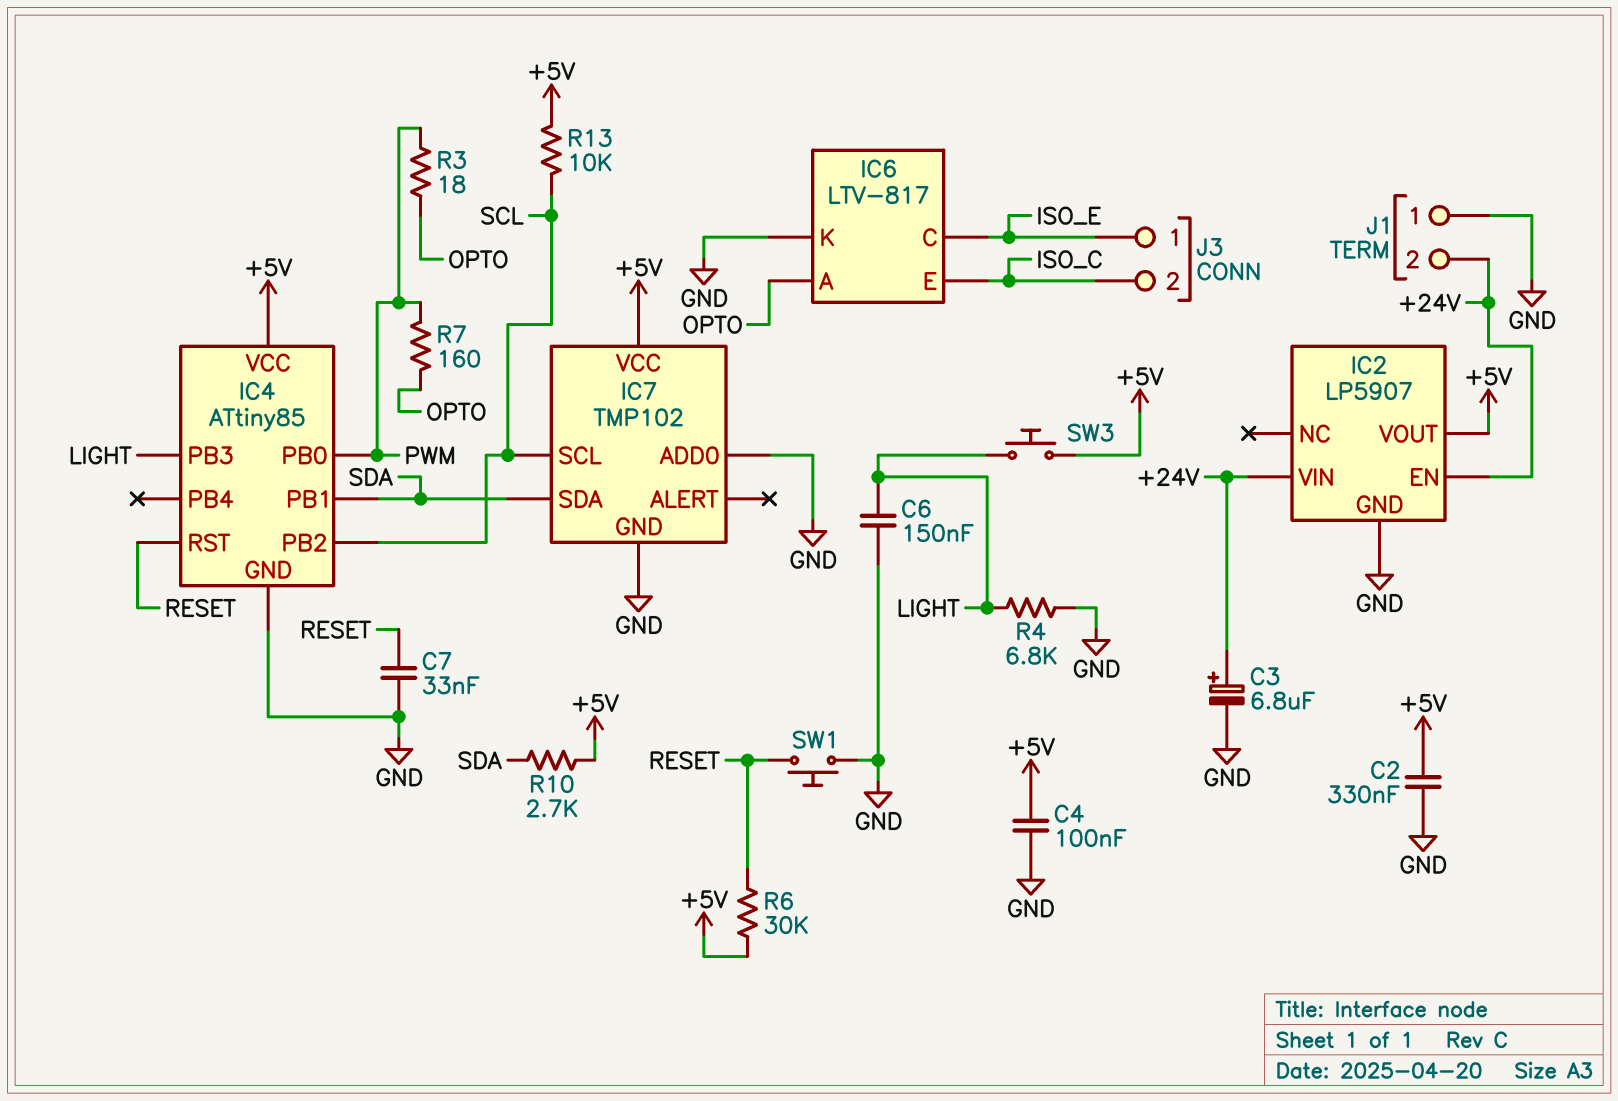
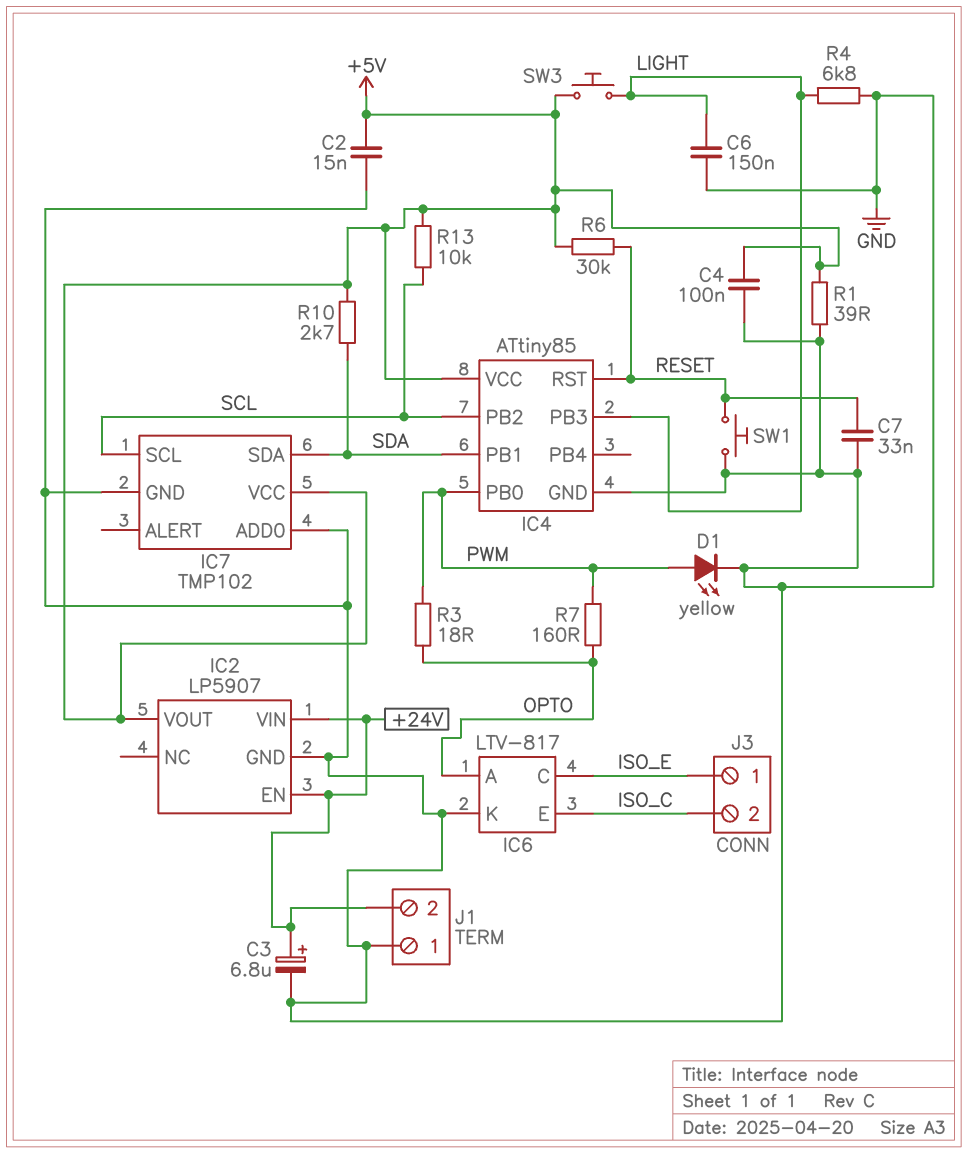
C2: 330nF (+5V, GND) -> 15nF (+5V, GND)
D1: none -> LED yellow (A PWM, K GND)
R1: none -> 39 (+5V, GND)

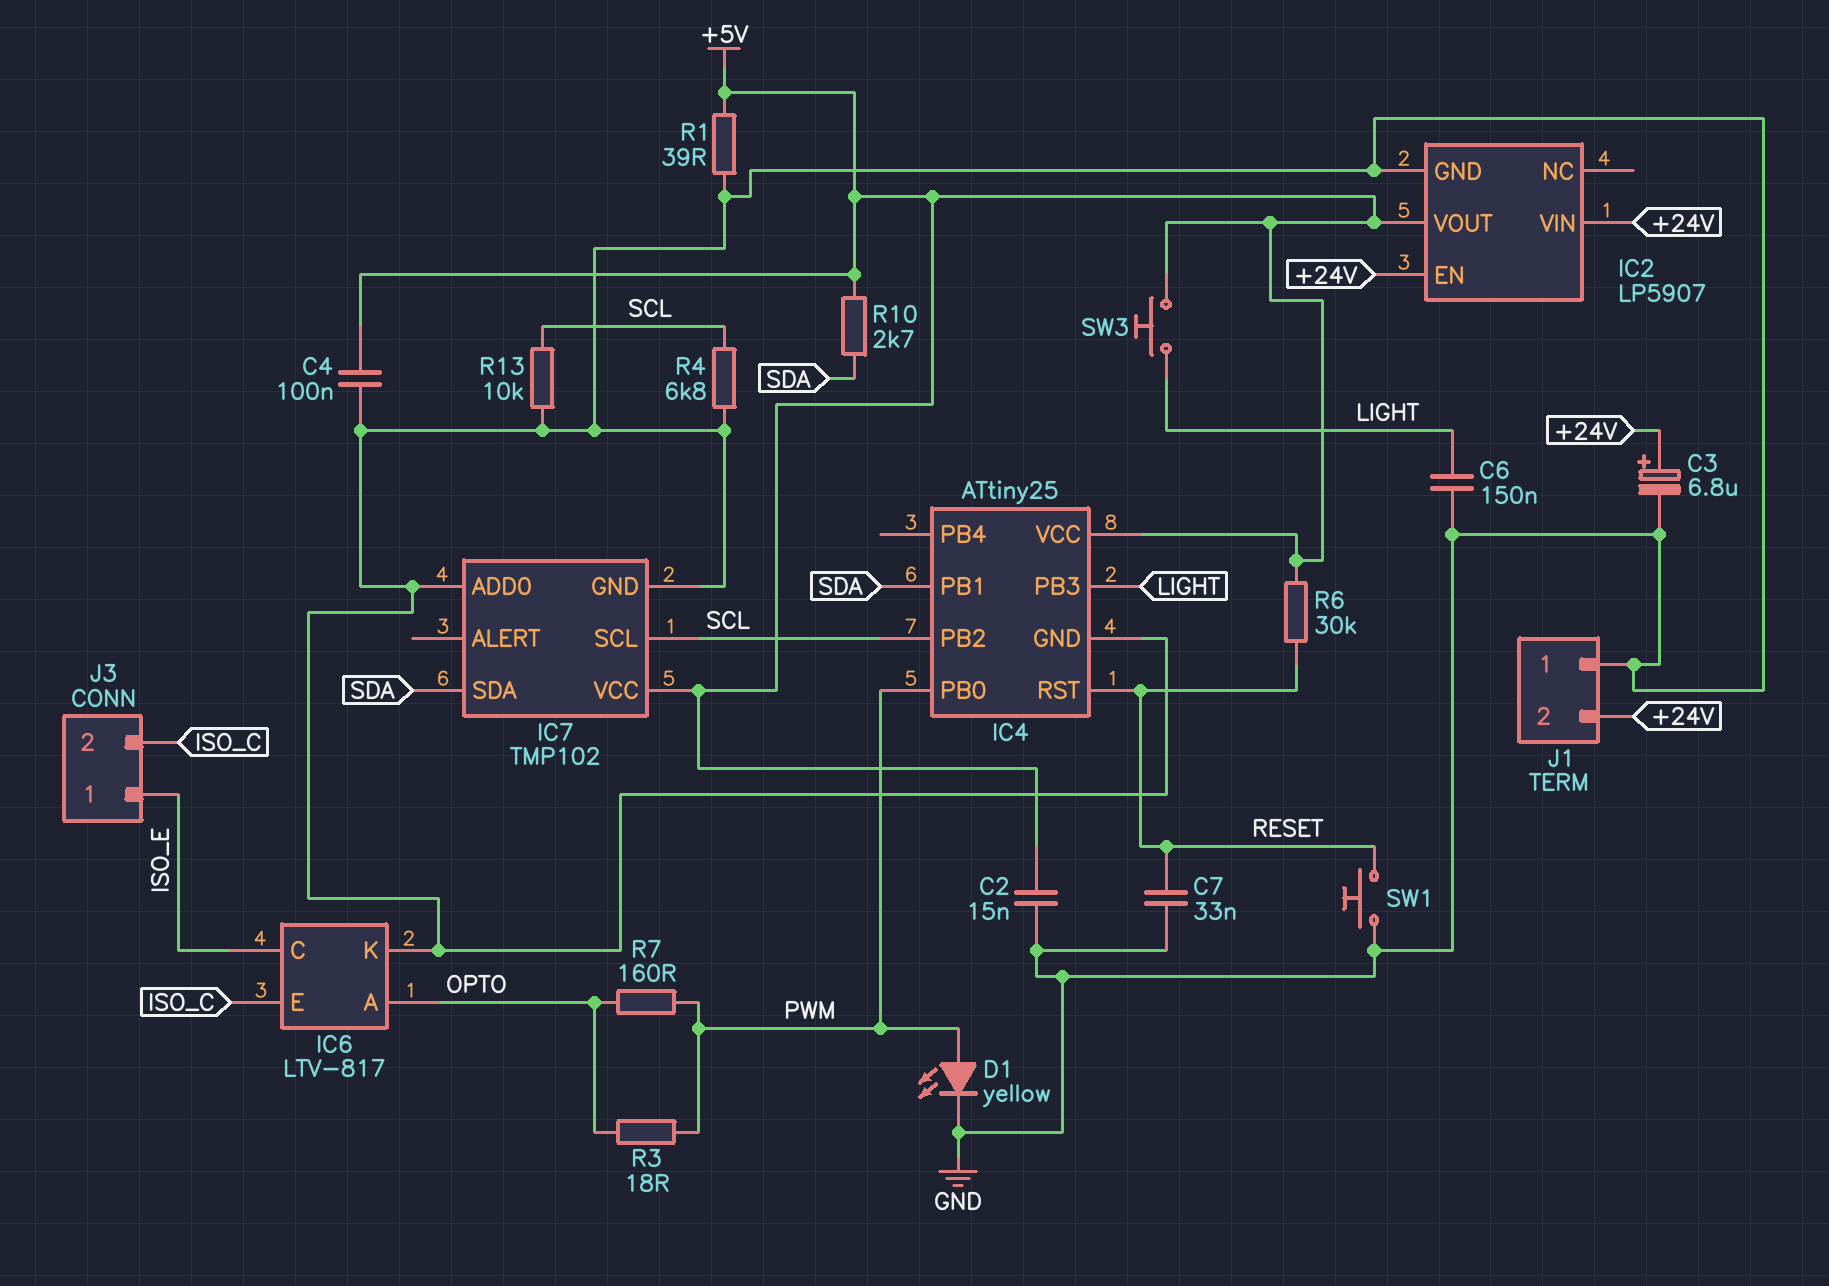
IC4: ATtiny85 -> ATtiny25
R4: 6.8k (GND, LIGHT) -> 6.8k (GND, SCL)
R13: 10k (+5V, SCL) -> 10k (GND, SCL)

